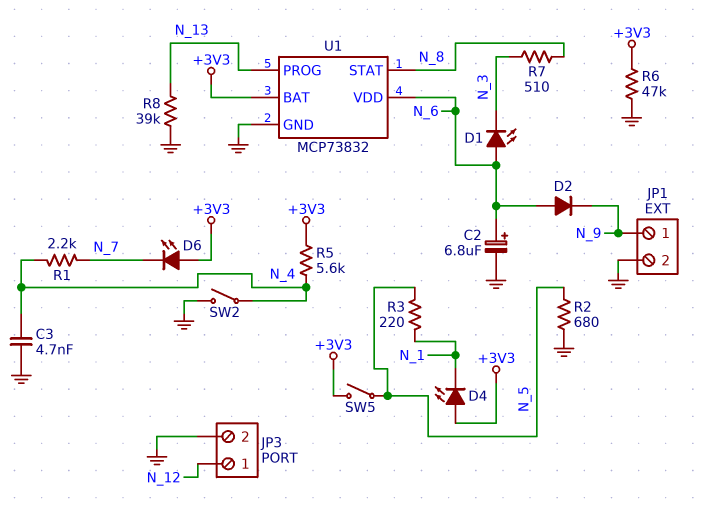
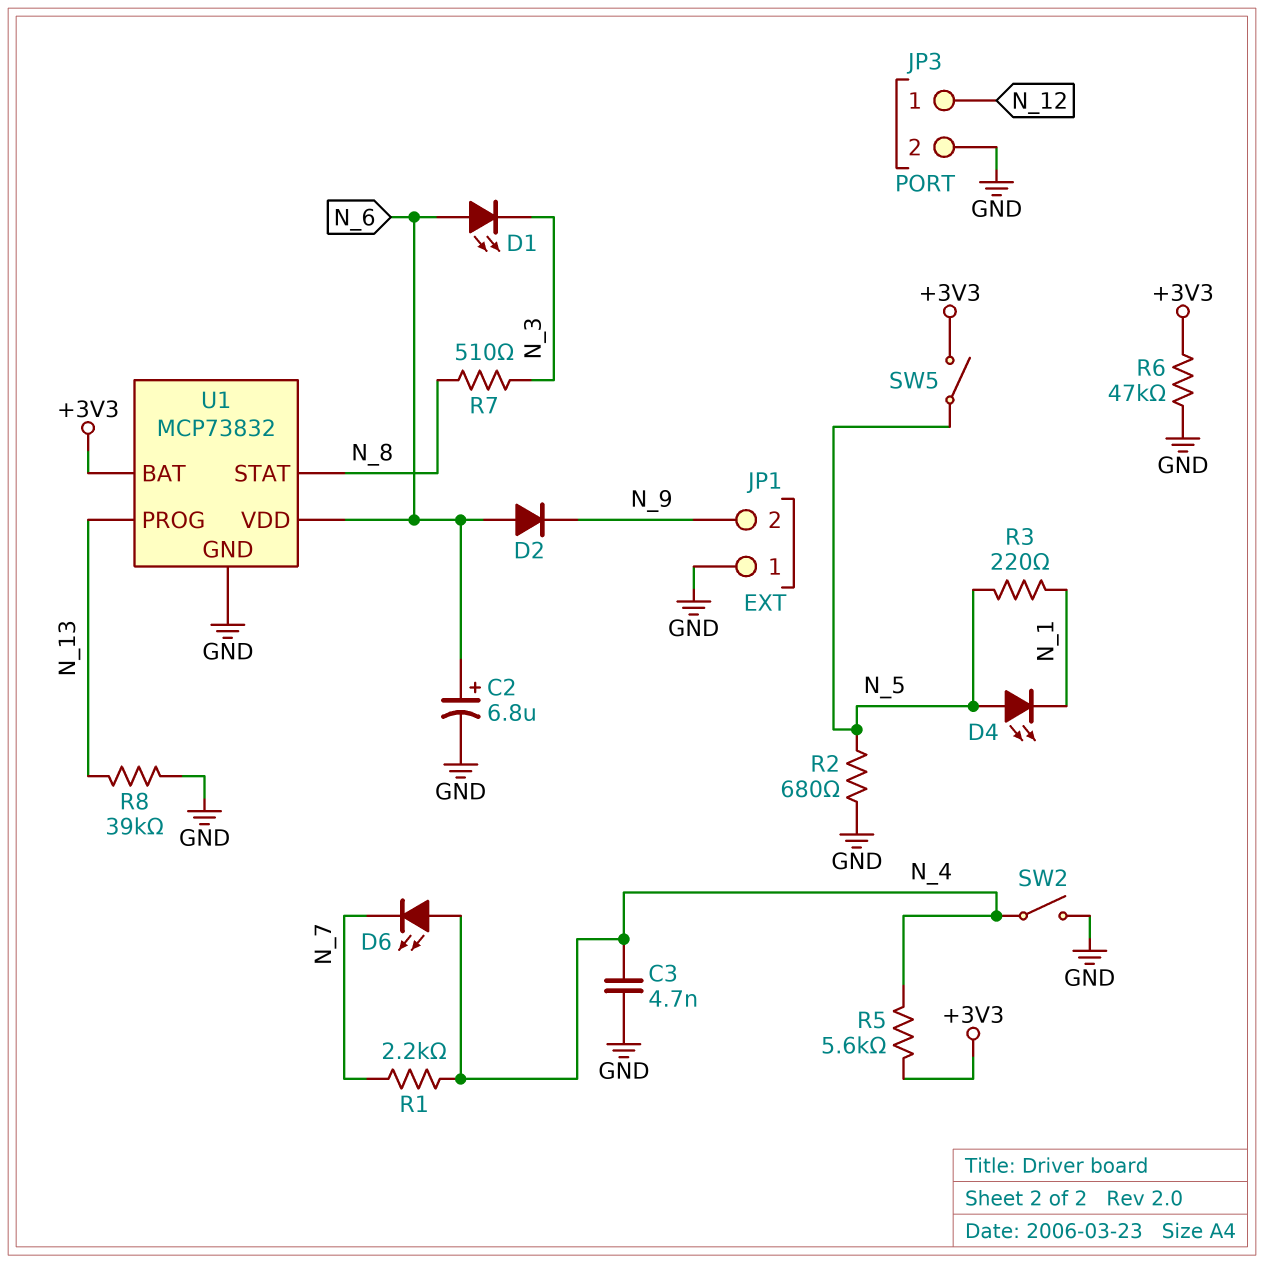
D4: LED (A +3V3, K N_1) -> LED (A N_5, K N_1)
D6: LED (A +3V3, K N_7) -> LED (A N_4, K N_7)
JP1 pin 1: N_9 -> GND
JP1 pin 2: GND -> N_9

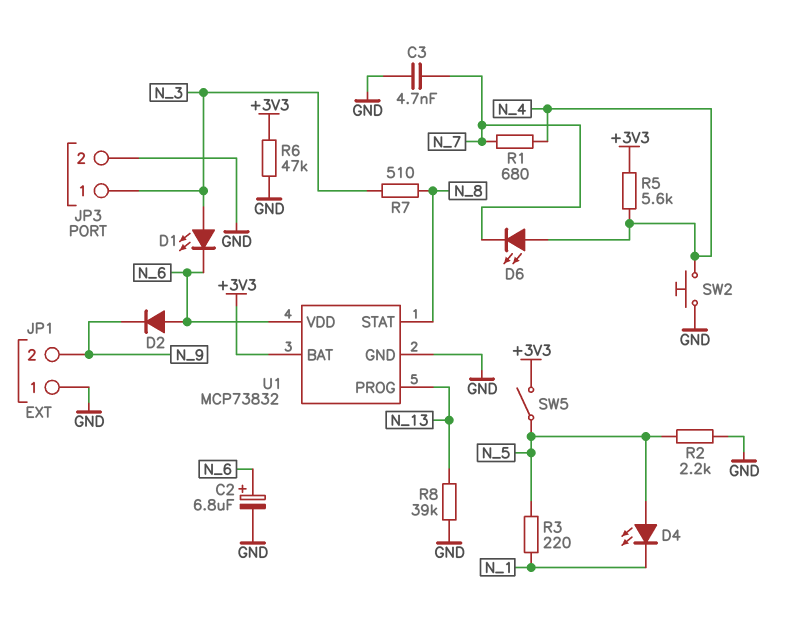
C3: 4.7nF (GND, N_4) -> 4.7nF (GND, N_7)
D1: LED (A N_6, K N_3) -> LED (A N_3, K N_6)
JP3 pin 1: N_12 -> N_3
R1: 2.2k (N_4, N_7) -> 680 (N_4, N_7)
R2: 680 (GND, N_5) -> 2.2k (GND, N_5)
SW2: switch (GND, N_4) -> button (GND, N_4)

